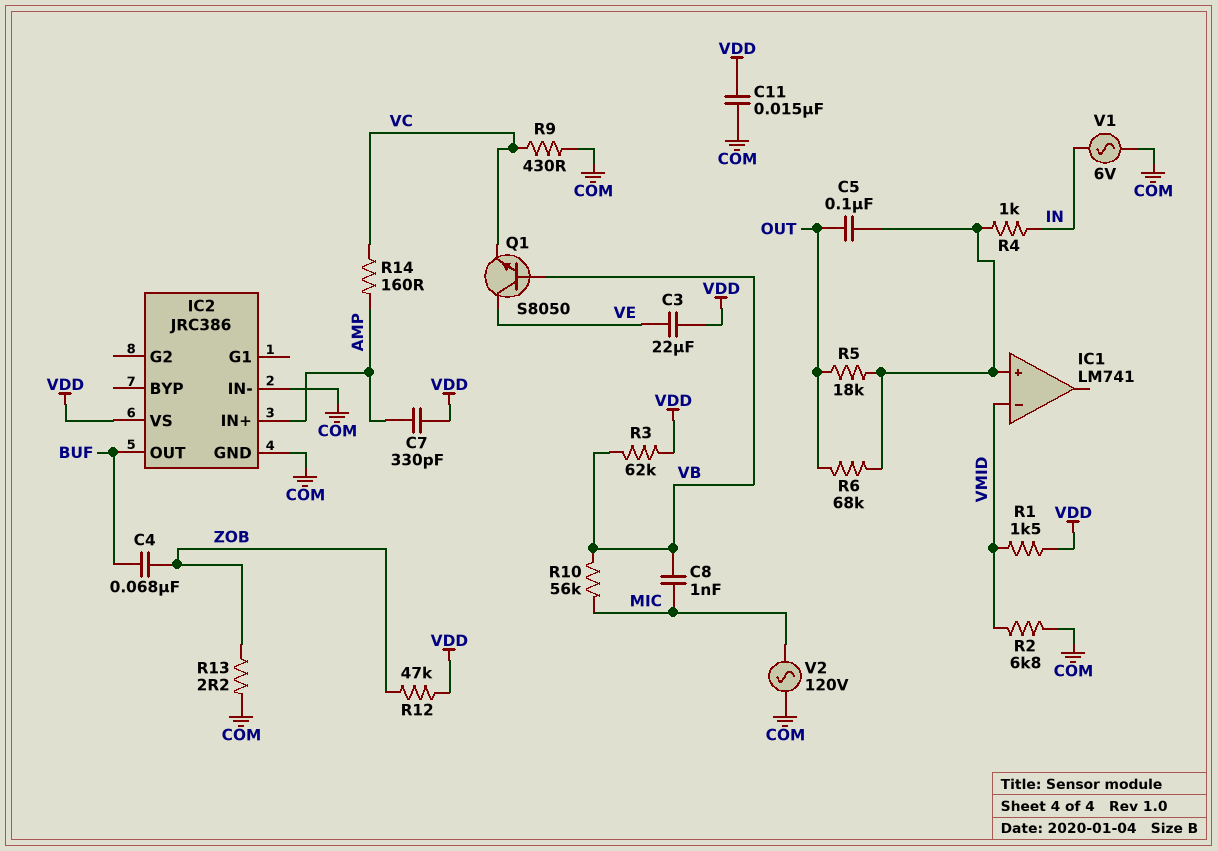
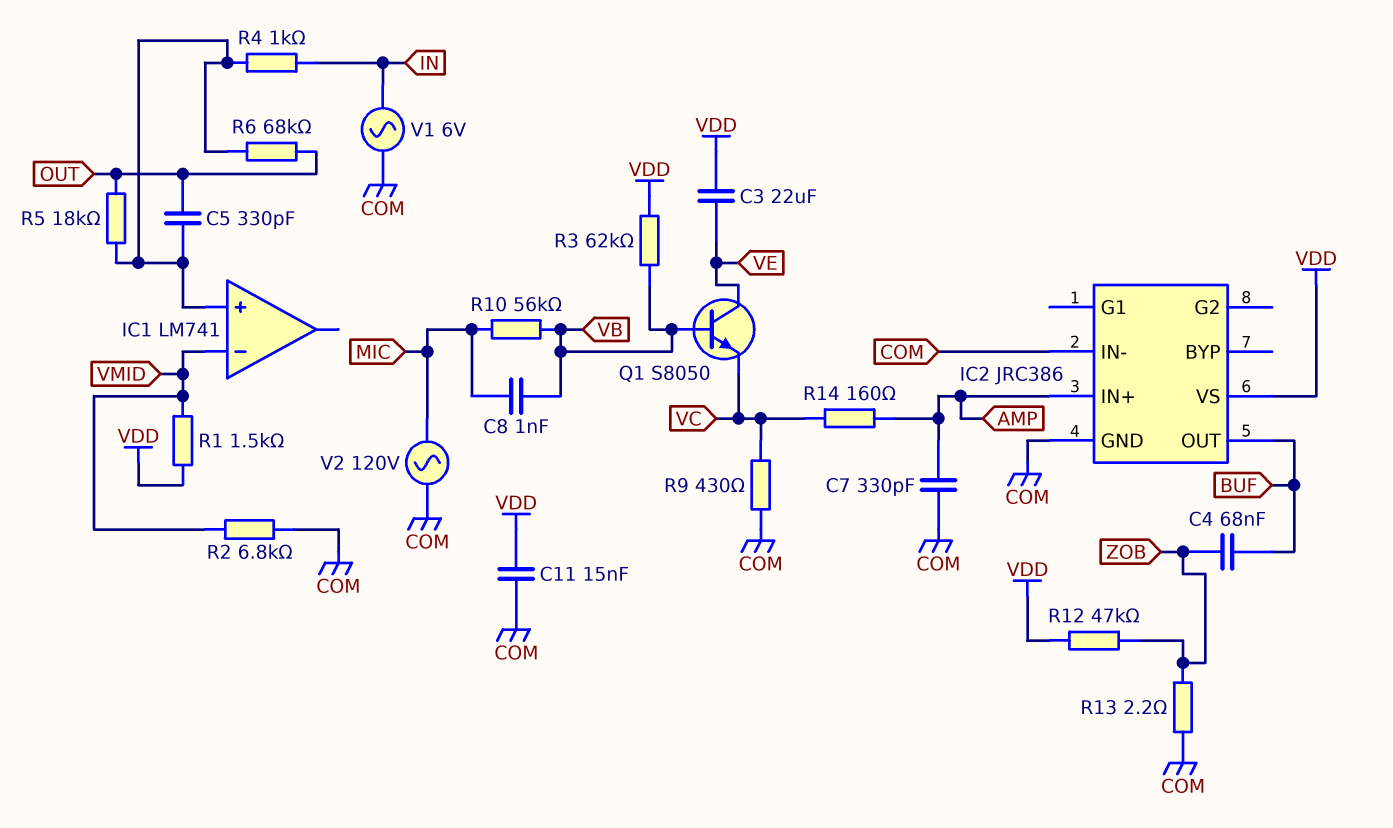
C5: 100nF (IC1/in+, OUT) -> 330pF (IC1/in+, OUT)
C7: 330pF (AMP, VDD) -> 330pF (AMP, COM)

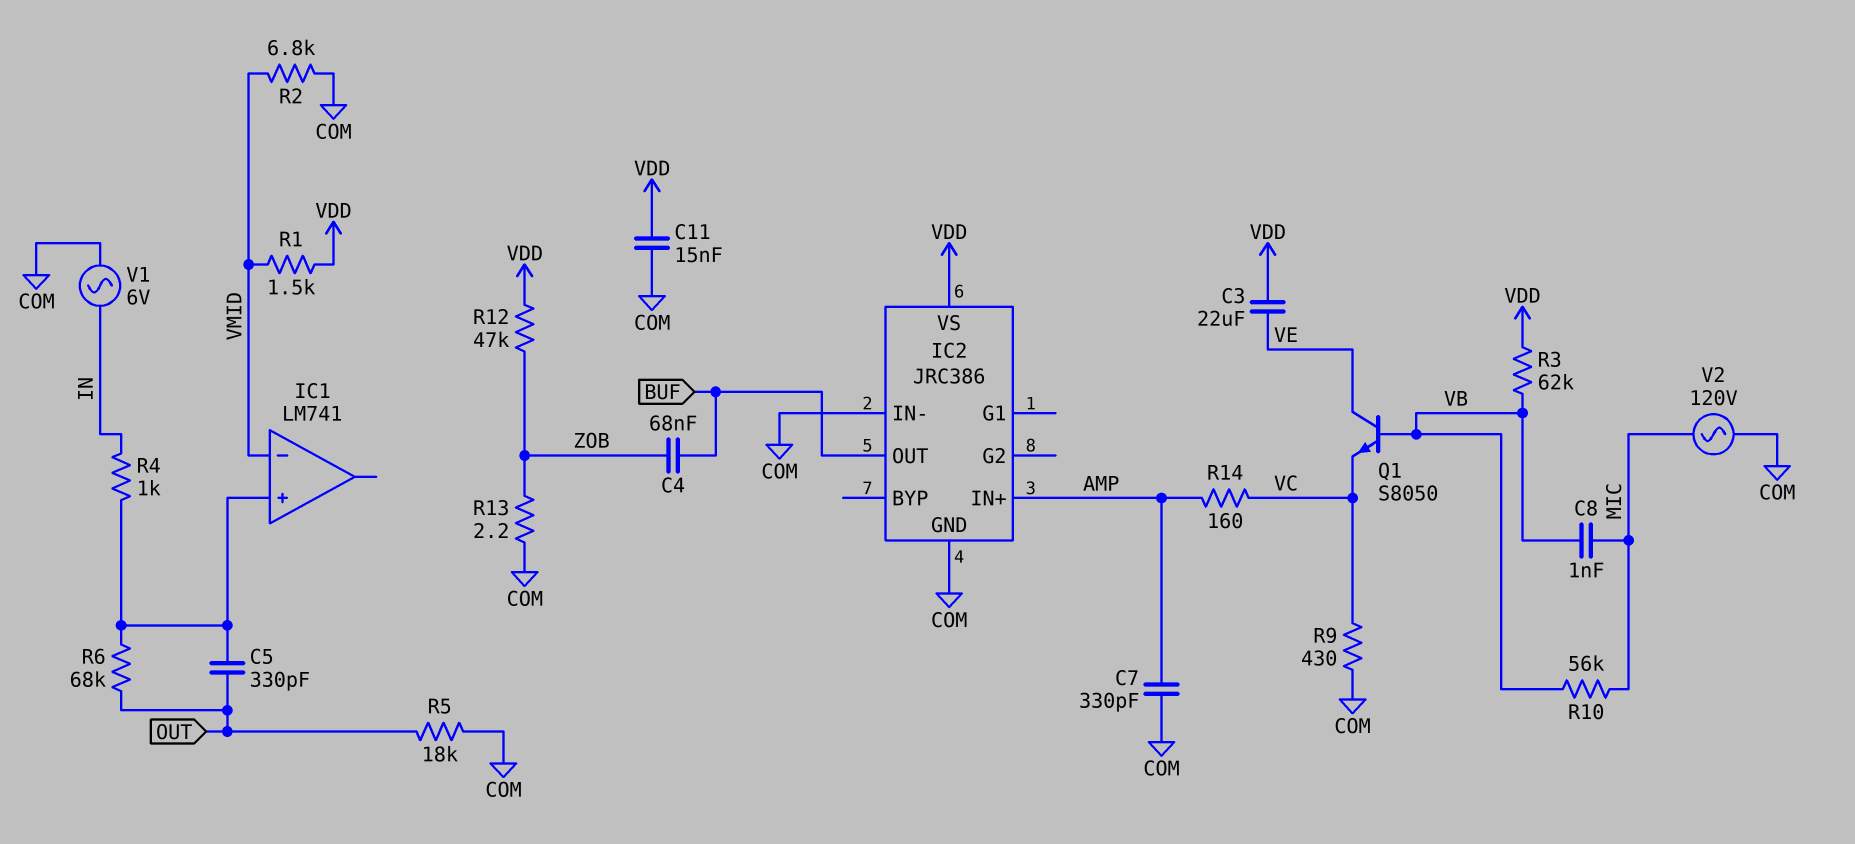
R5: 18k (IC1/in+, OUT) -> 18k (COM, OUT)

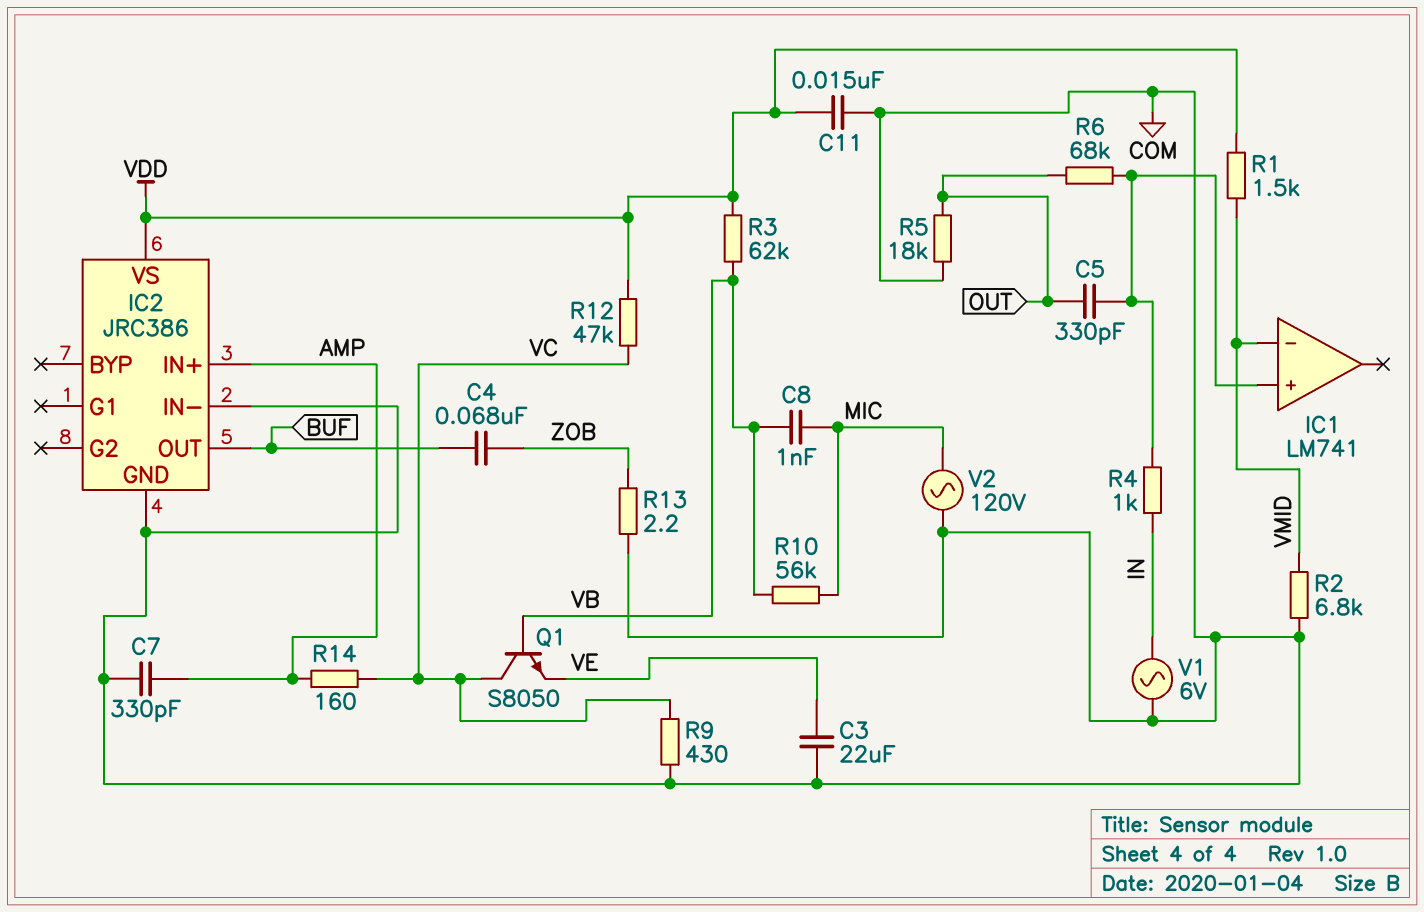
C3: 22uF (VDD, VE) -> 22uF (COM, VE)
Q1: NPN S8050 (B VB, C VE, E VC) -> NPN S8050 (B VB, C VC, E VE)
R12: 47k (VDD, ZOB) -> 47k (VC, VDD)

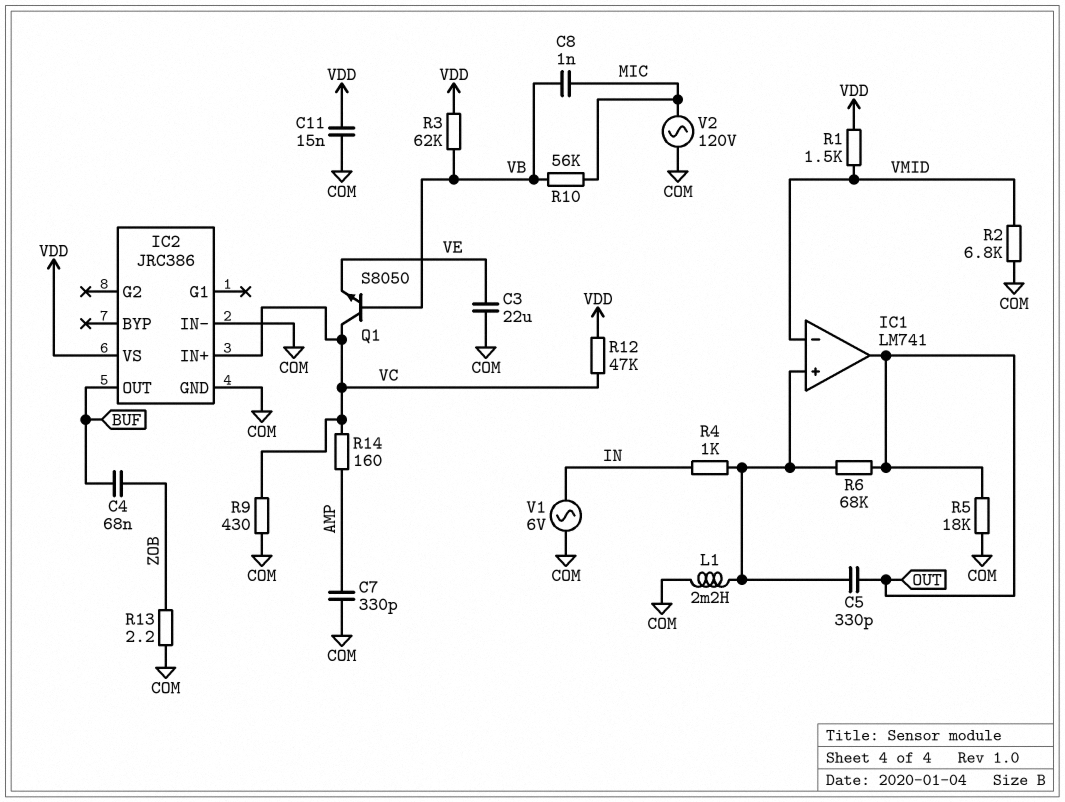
IC1 pin out: none -> OUT
IC2 pin IN+: AMP -> VC
L1: none -> 2.2mH (COM, IC1/in+)

